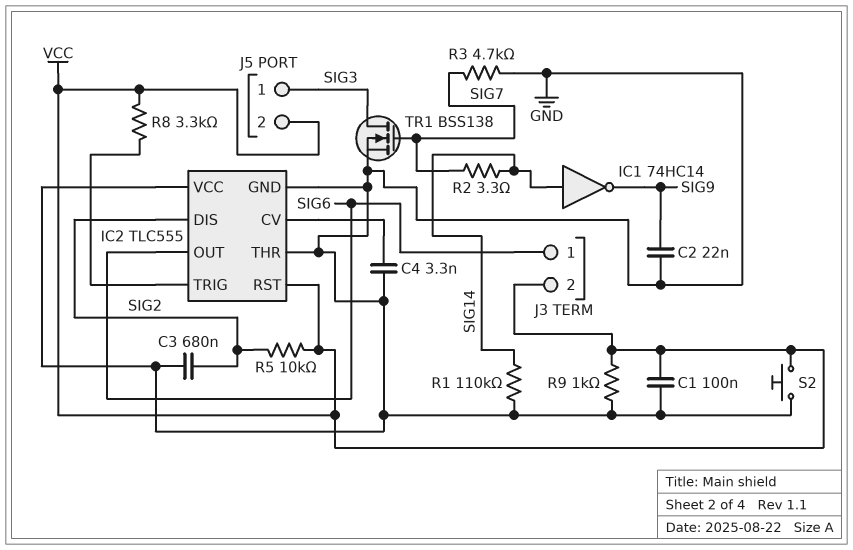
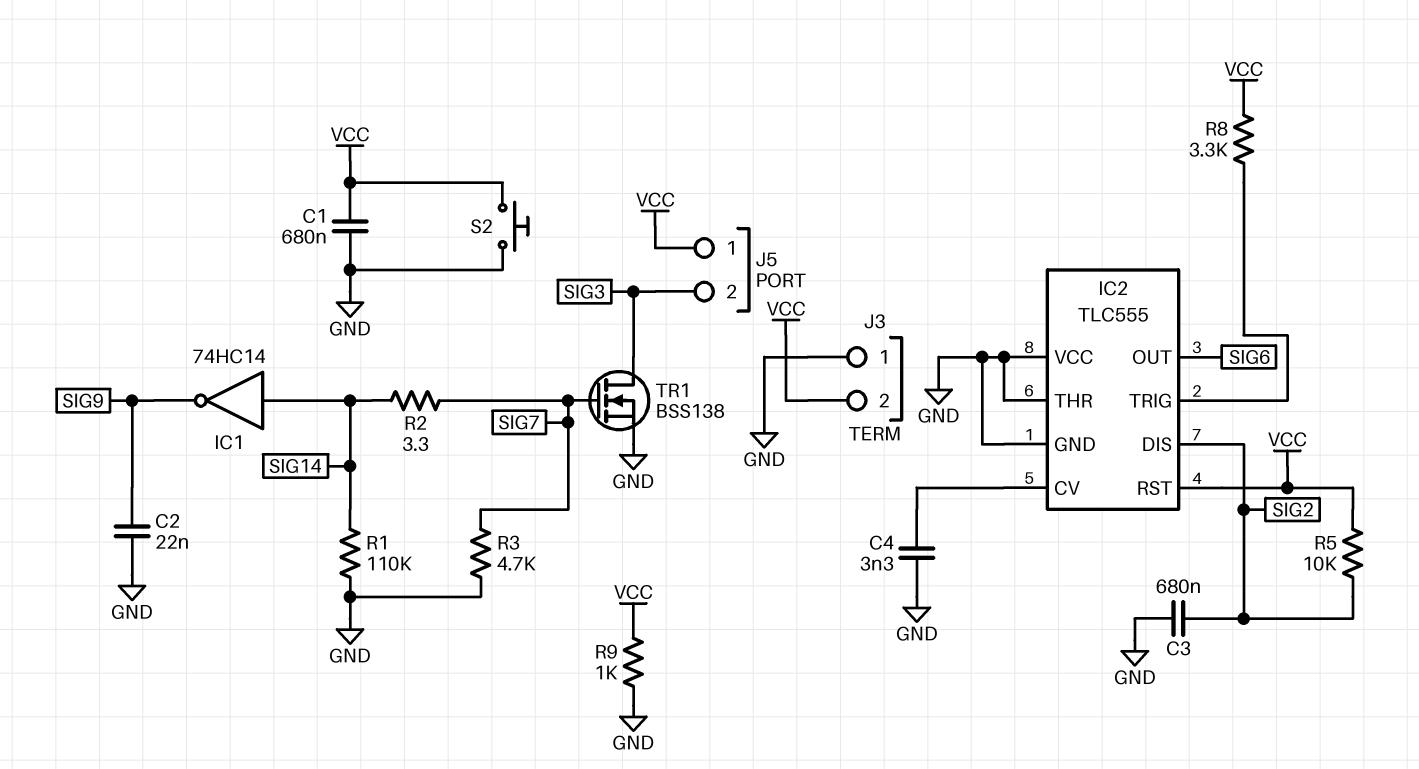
C1: 100nF (GND, VCC) -> 680nF (GND, VCC)
J3 pin 1: SIG6 -> GND
J5 pin 1: SIG3 -> VCC
J5 pin 2: VCC -> SIG3

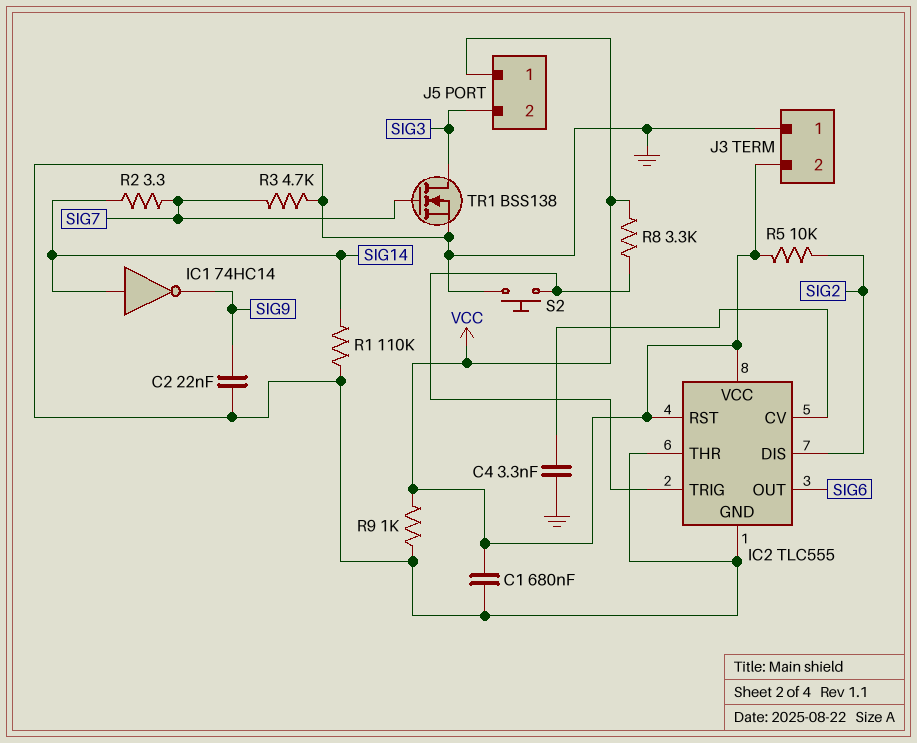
C3: 680nF (GND, SIG2) -> none
IC2 pin VCC: GND -> VCC
S2: button (GND, VCC) -> button (GND, IC2/TRIG)

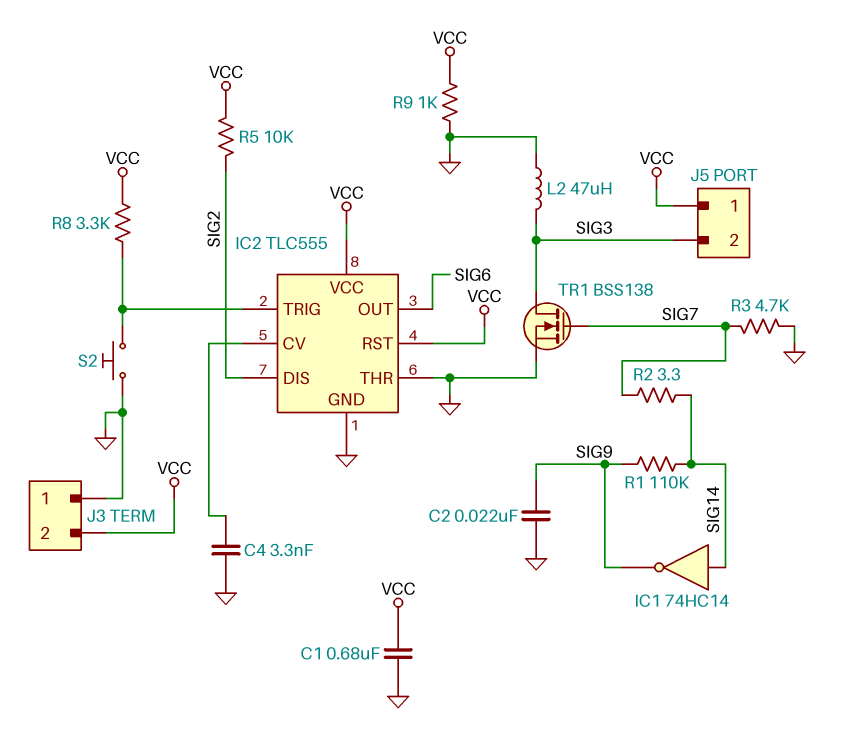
L2: none -> 47uH (GND, SIG3)
R1: 110k (GND, SIG14) -> 110k (SIG9, SIG14)

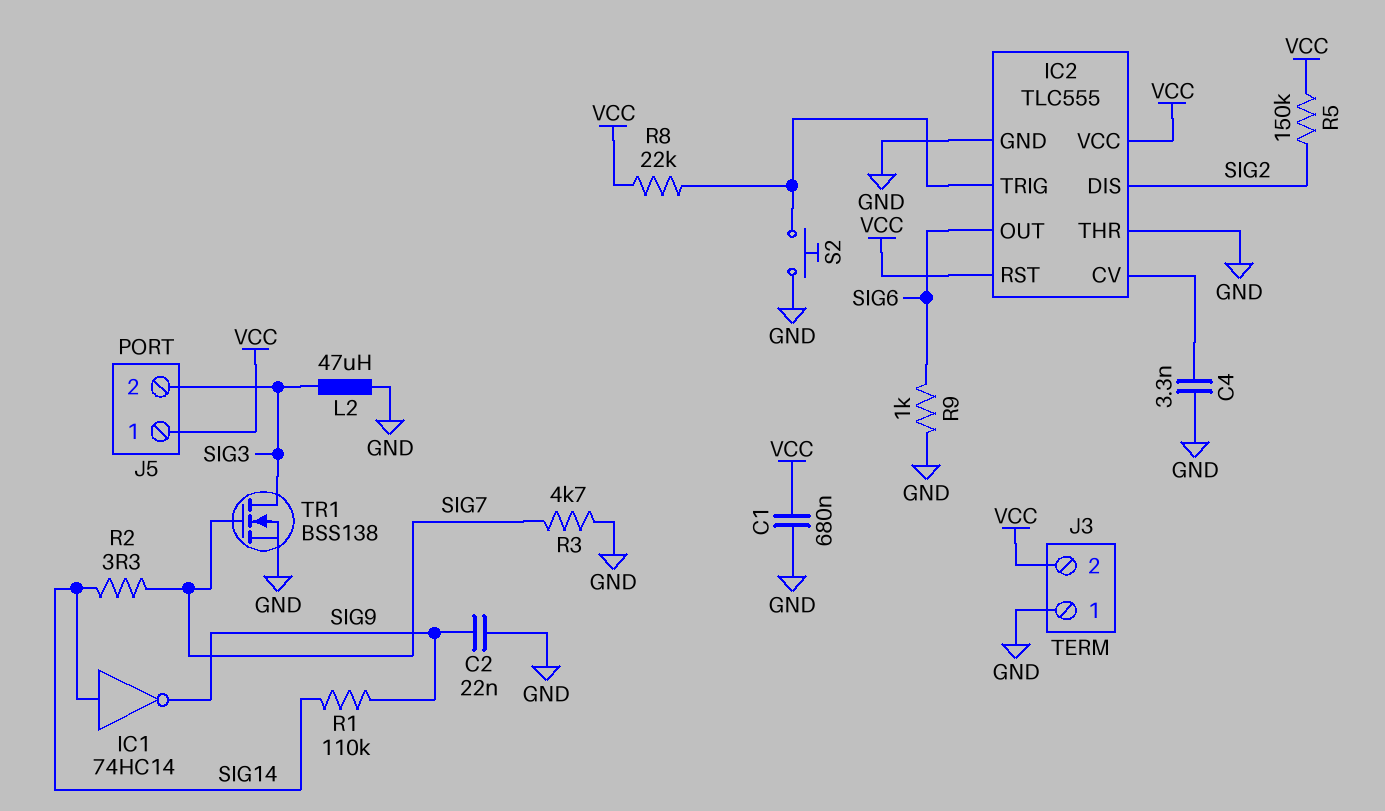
R5: 10k (SIG2, VCC) -> 150k (SIG2, VCC)
R8: 3.3k (IC2/TRIG, VCC) -> 22k (IC2/TRIG, VCC)
R9: 1k (GND, VCC) -> 1k (GND, SIG6)

